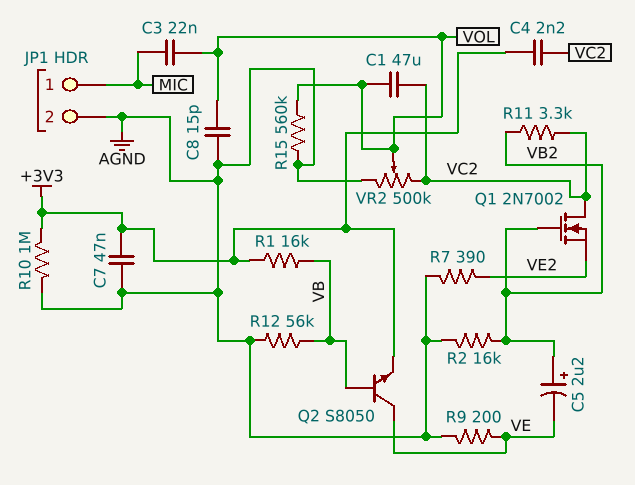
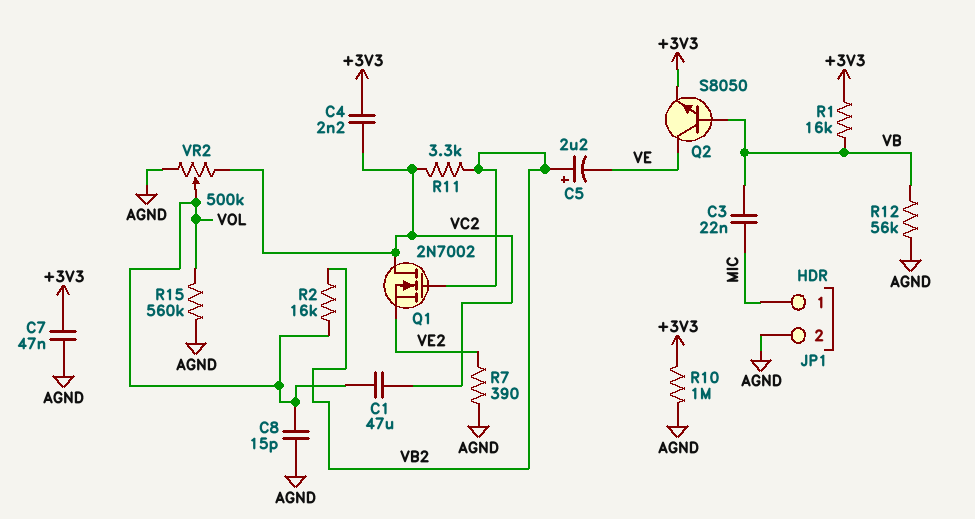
C3: 22nF (MIC, VOL) -> 22nF (MIC, VB)
R2: 16k (AGND, VB2) -> 16k (VB2, VOL)
R9: 200 (AGND, VE) -> none

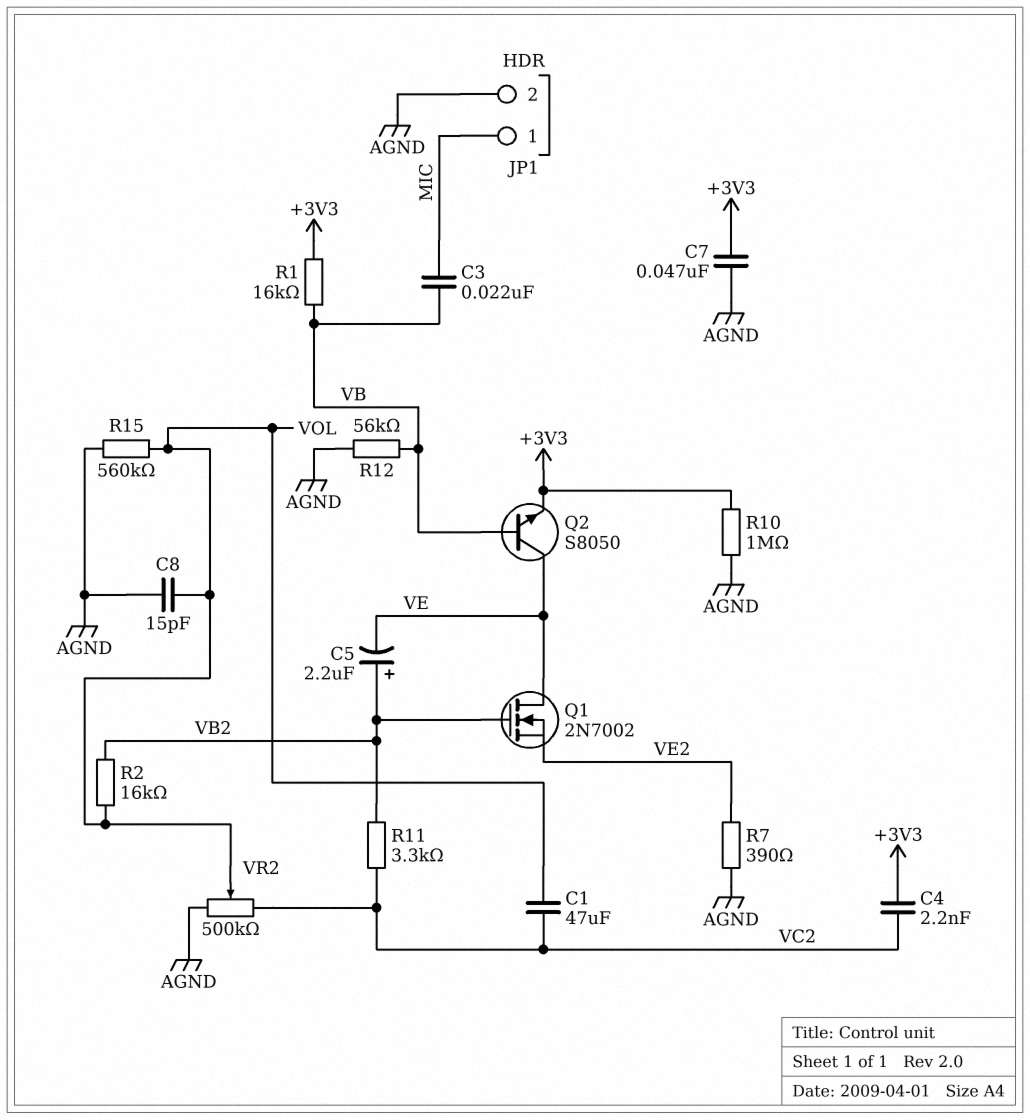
Q1: NMOS 2N7002 (G VB2, D VC2, S VE2) -> NMOS 2N7002 (G VB2, D VE, S VE2)

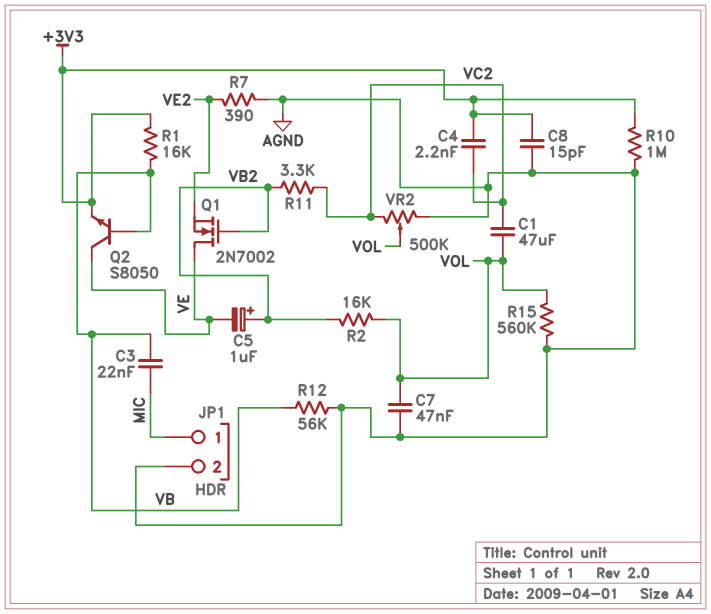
C5: 2.2uF (plus VB2, minus VE) -> 1uF (plus VB2, minus VE)
C7: 47nF (+3V3, AGND) -> 47nF (AGND, VOL)
C8: 15pF (AGND, VOL) -> 15pF (+3V3, AGND)

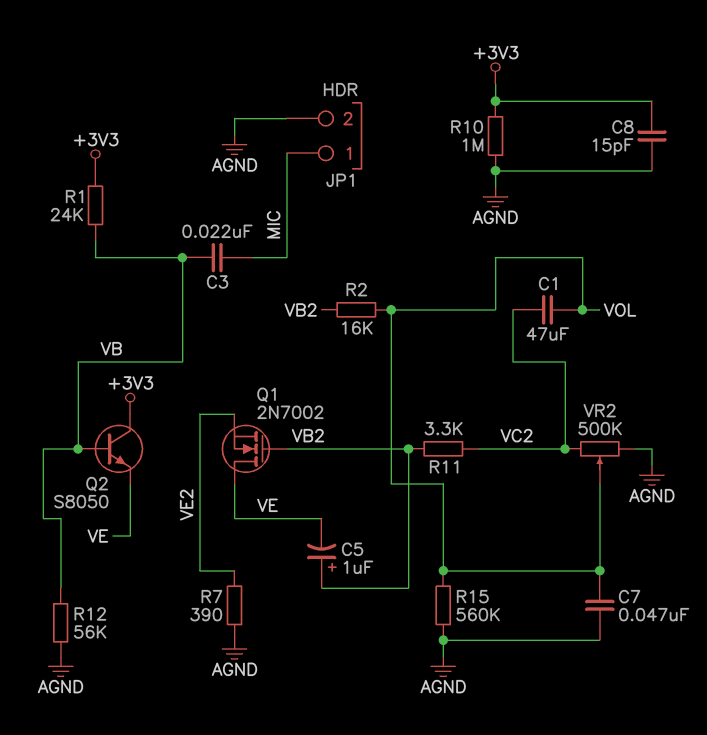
C4: 2.2nF (+3V3, VC2) -> none
Q2: NPN S8050 (B VB, C VE, E +3V3) -> NPN S8050 (B VB, C +3V3, E VE)
R1: 16k (+3V3, VB) -> 24k (+3V3, VB)

